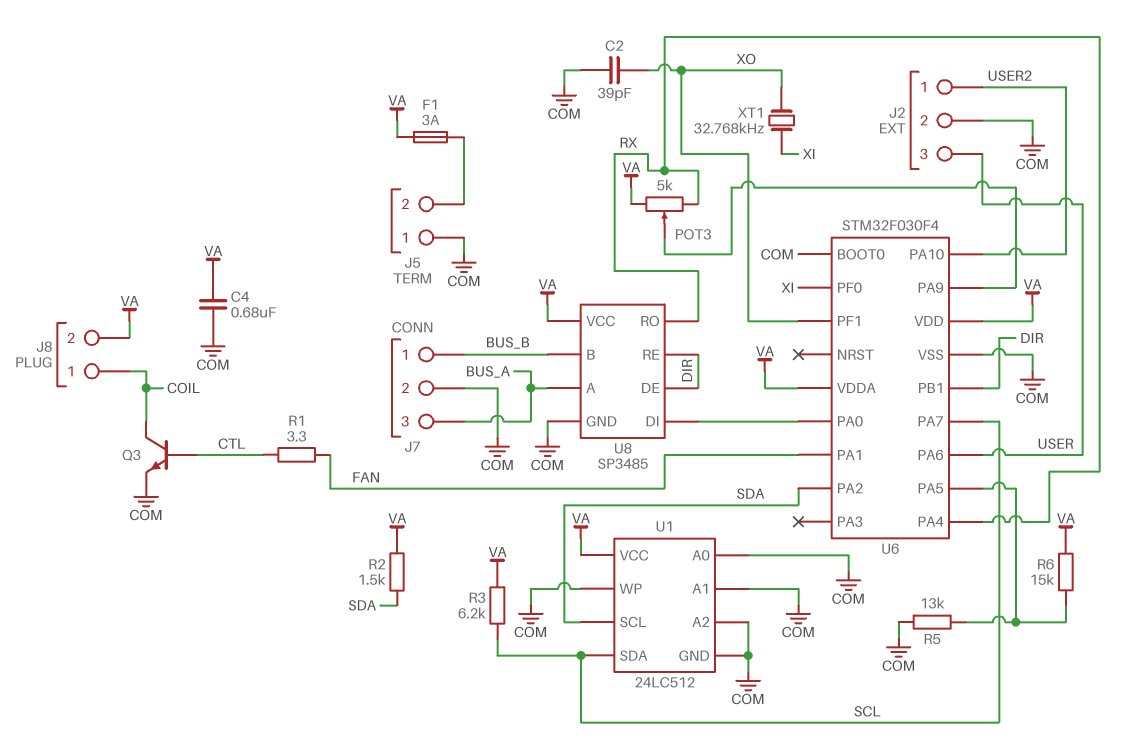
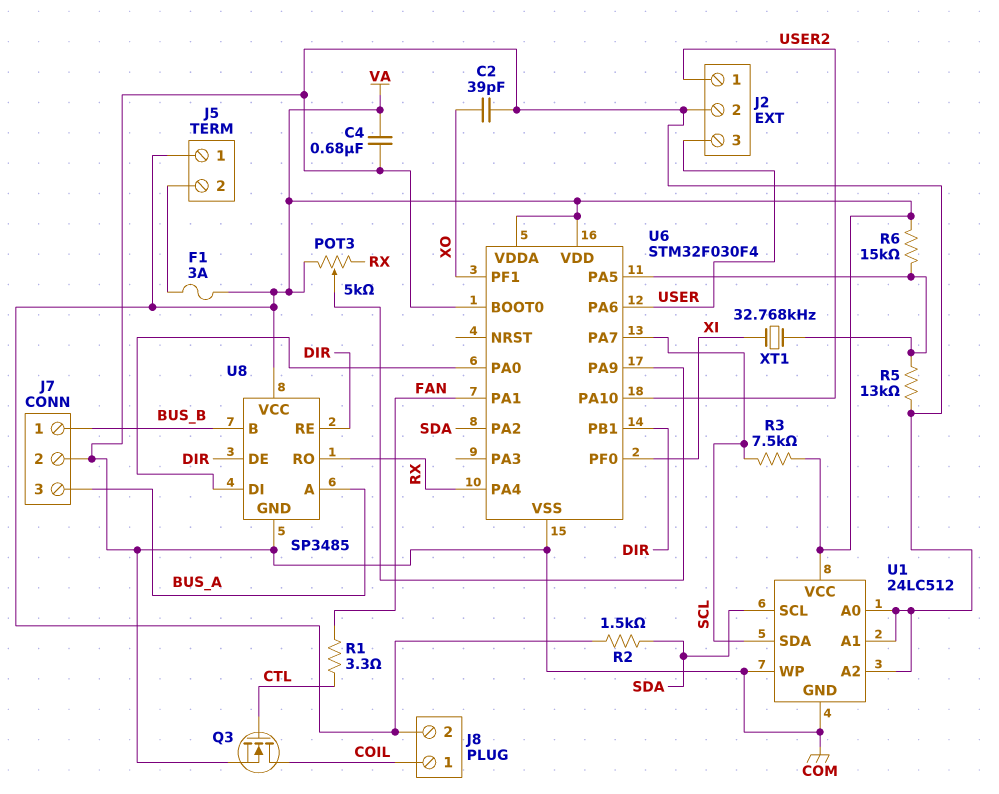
J5 pin 1: COM -> VA
Q3: NPN (B CTL, C COIL, E COM) -> NMOS (G CTL, D COIL, S COM)
R3: 6.2k (SCL, VA) -> 7.5k (SCL, VA)
XT1: 32.768kHz (XI, XO) -> 32.768kHz (U6/PA5, XI)

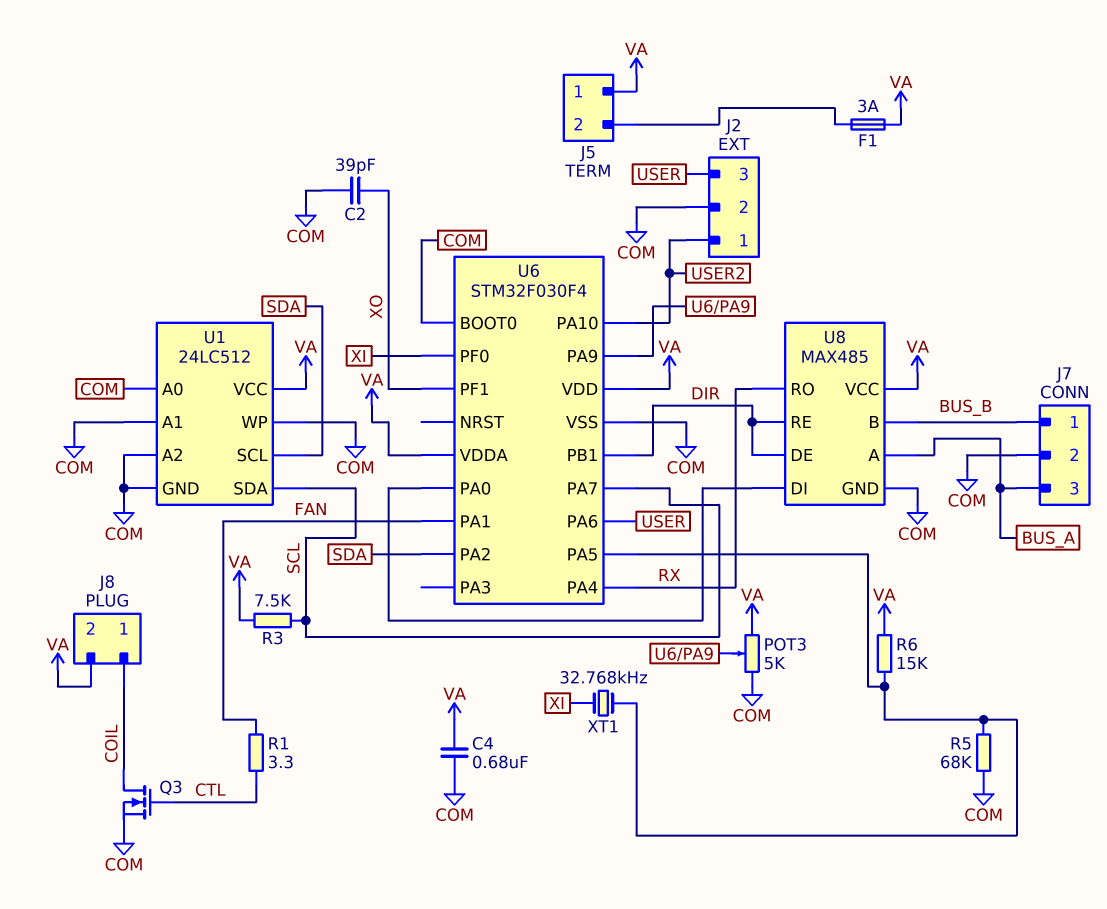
POT3: 5k (RX, VA, wiper U6/PA9) -> 5k (COM, VA, wiper U6/PA9)
R2: 1.5k (SDA, VA) -> none
R5: 13k (COM, U6/PA5) -> 68k (COM, U6/PA5)
U8: SP3485 -> MAX485

